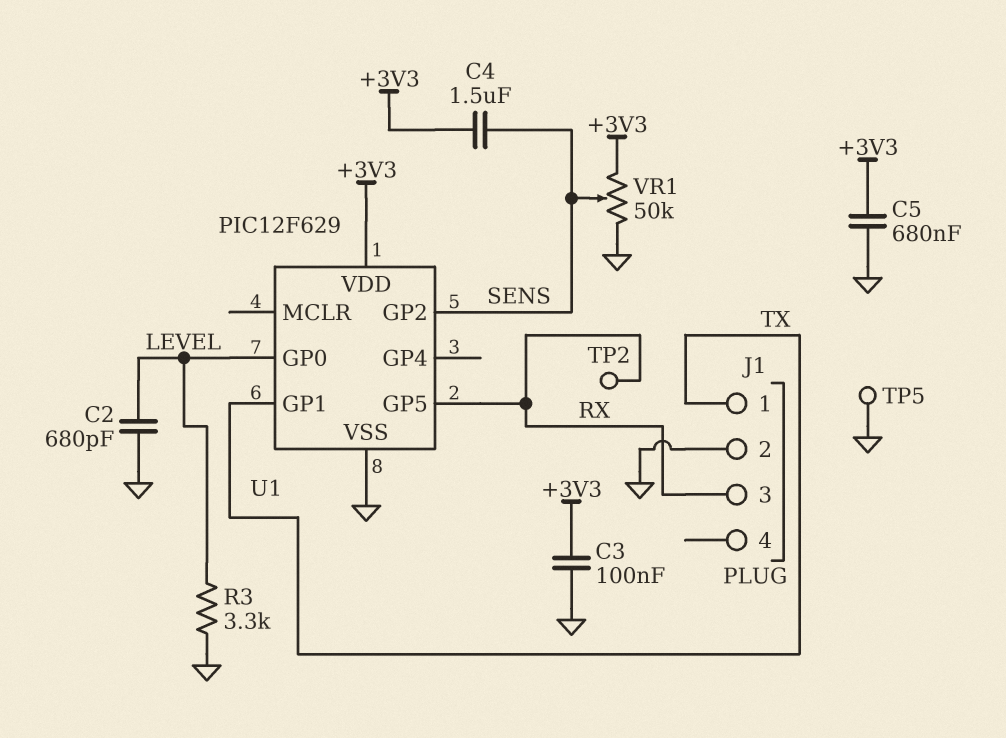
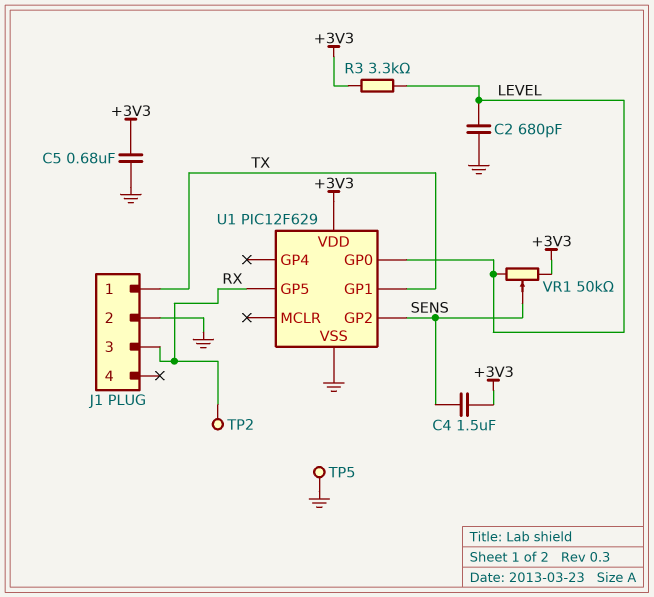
C3: 100nF (+3V3, GND) -> none
R3: 3.3k (GND, LEVEL) -> 3.3k (+3V3, LEVEL)
VR1: 50k (+3V3, GND, wiper SENS) -> 50k (+3V3, LEVEL, wiper SENS)

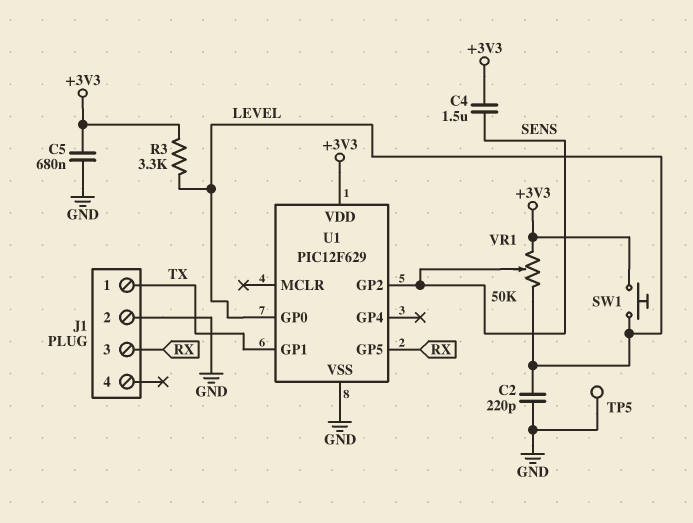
C2: 680pF (GND, LEVEL) -> 220pF (GND, LEVEL)
SW1: none -> button (+3V3, LEVEL)
TP2: test point (RX) -> none

